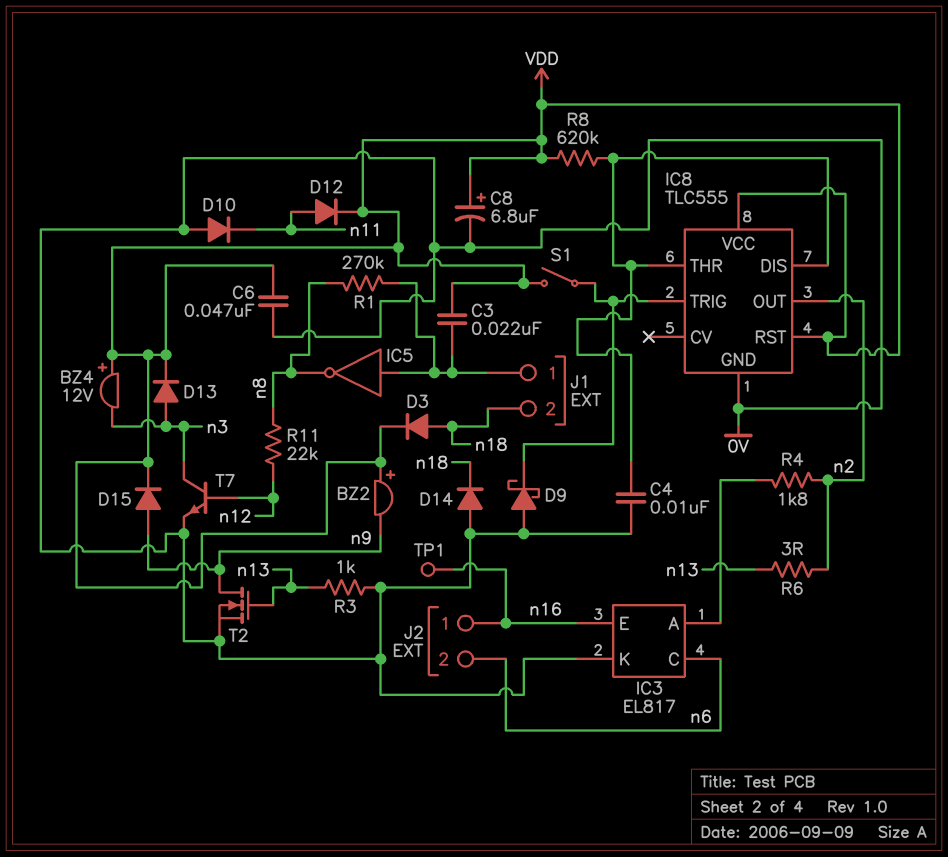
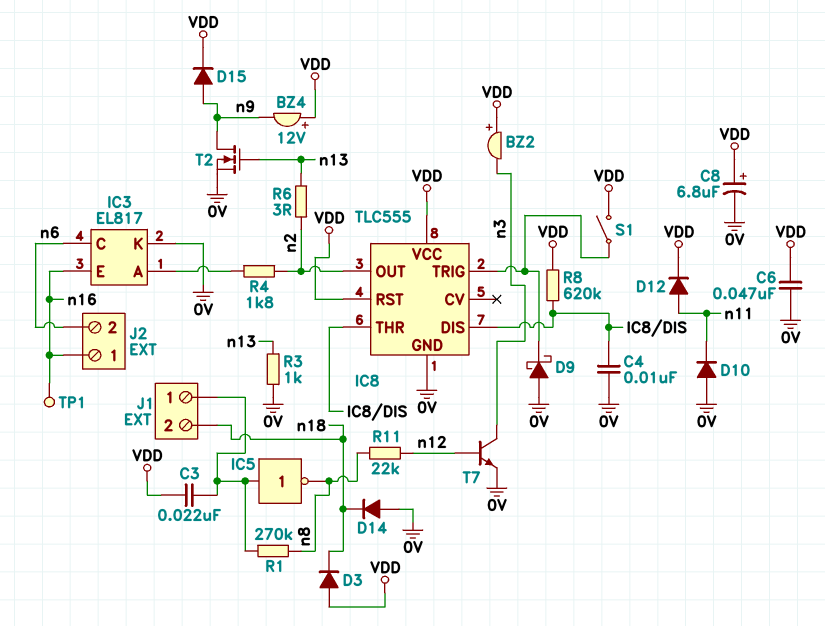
BZ2: buzzer (plus VDD, minus n9) -> buzzer (plus VDD, minus n3)
BZ4: buzzer 12V (plus VDD, minus n3) -> buzzer 12V (plus VDD, minus n9)
D3: diode (A n18, K VDD) -> diode (A VDD, K n18)
D13: diode (A n3, K VDD) -> none

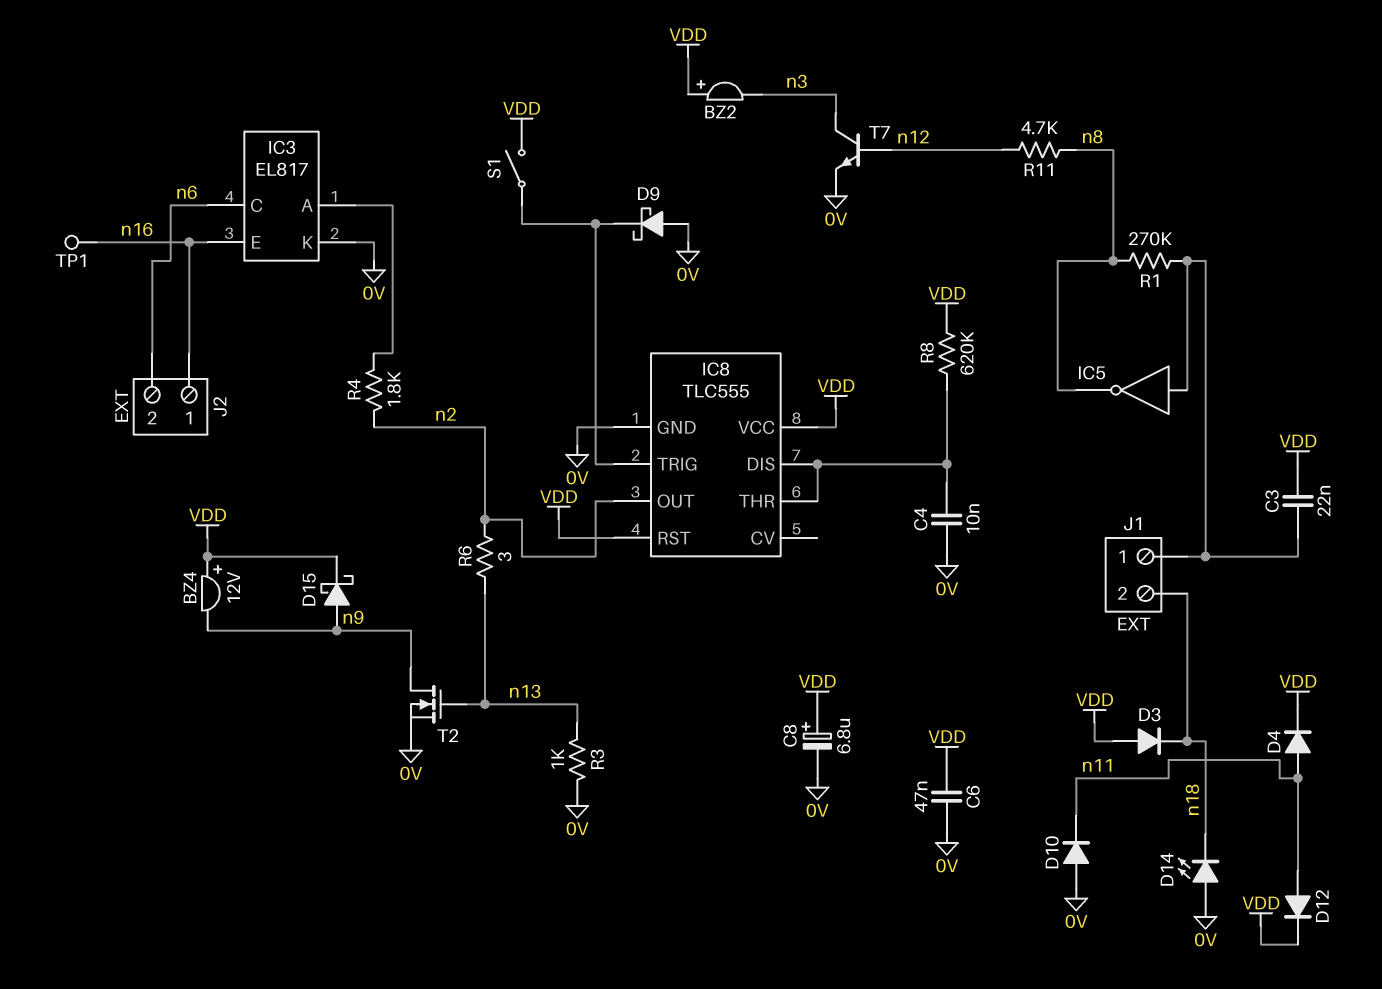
D4: none -> diode (A n11, K VDD)
D14: diode (A 0V, K n18) -> LED (A 0V, K n18)
D15: diode (A n9, K VDD) -> schottky (A n9, K VDD)
R11: 22k (n8, n12) -> 4.7k (n8, n12)

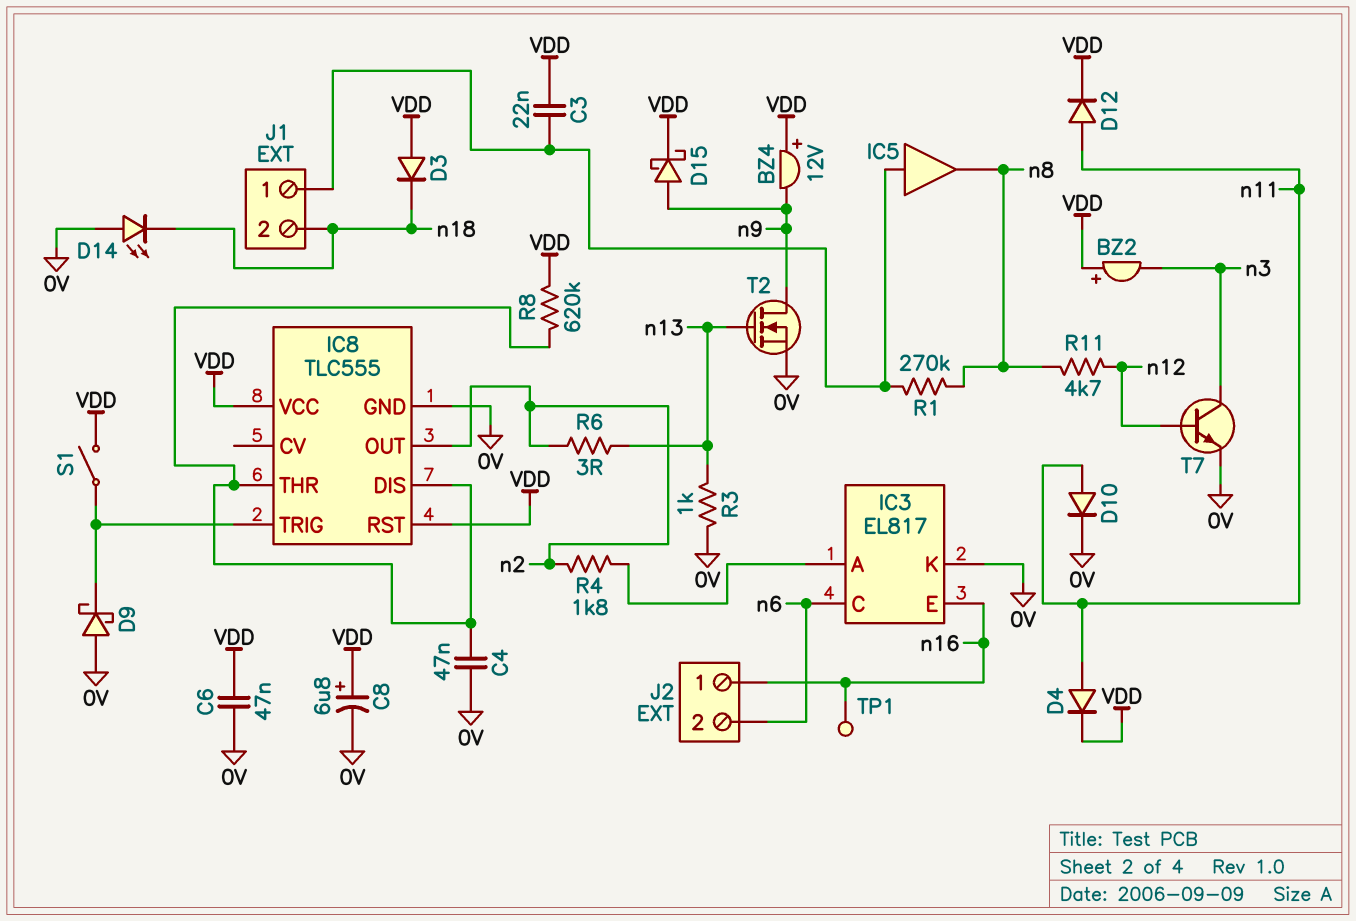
C4: 10nF (0V, IC8/DIS) -> 47nF (0V, IC8/DIS)
D10: diode (A 0V, K n11) -> diode (A n11, K 0V)
IC5: NOT (in J1/1, out n8) -> buffer (in J1/1, out n8)

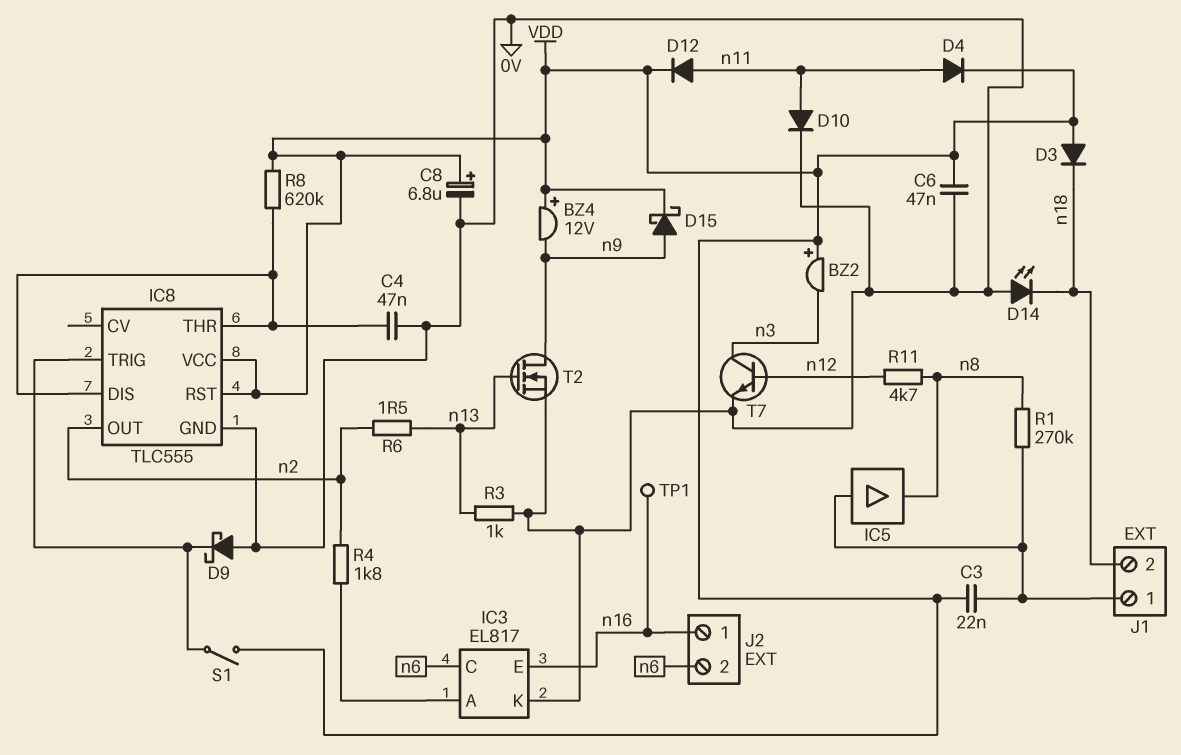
R6: 3 (n2, n13) -> 1.5 (n2, n13)

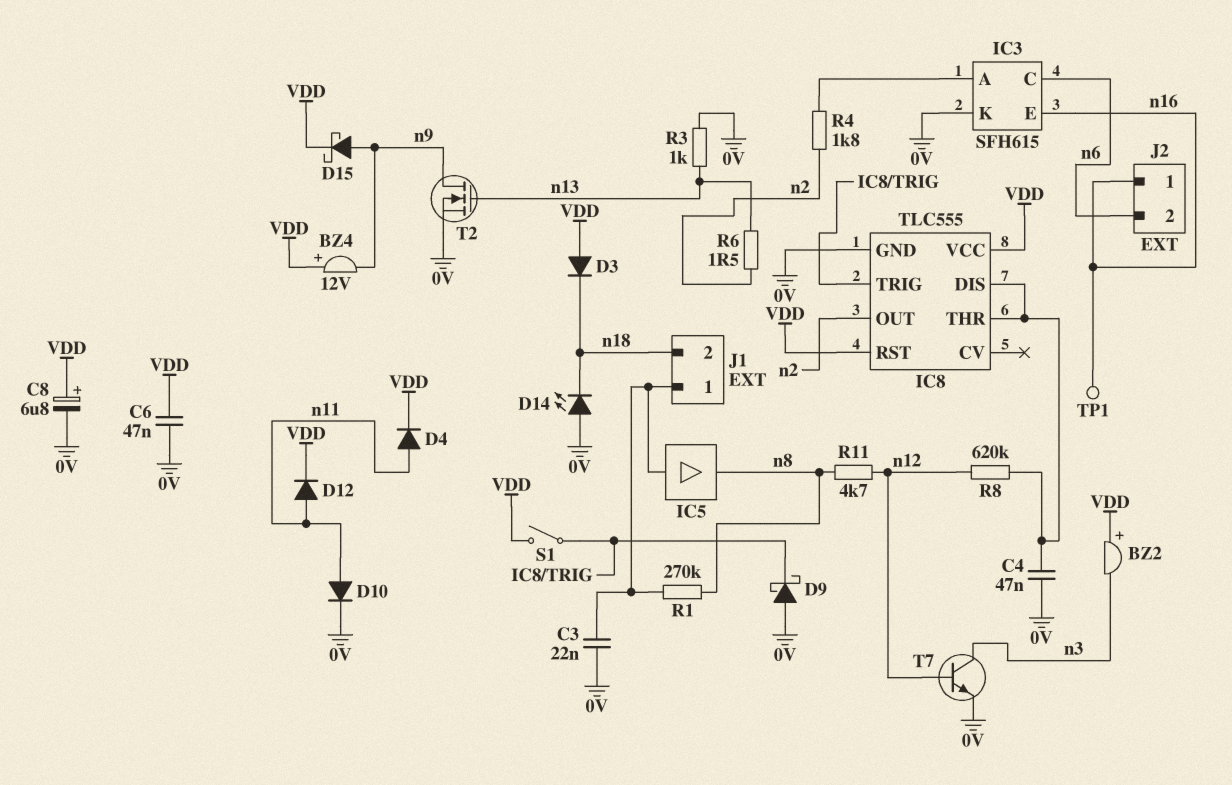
C3: 22nF (J1/1, VDD) -> 22nF (0V, J1/1)
IC3: EL817 -> SFH615
R8: 620k (IC8/DIS, VDD) -> 620k (IC8/DIS, n12)

